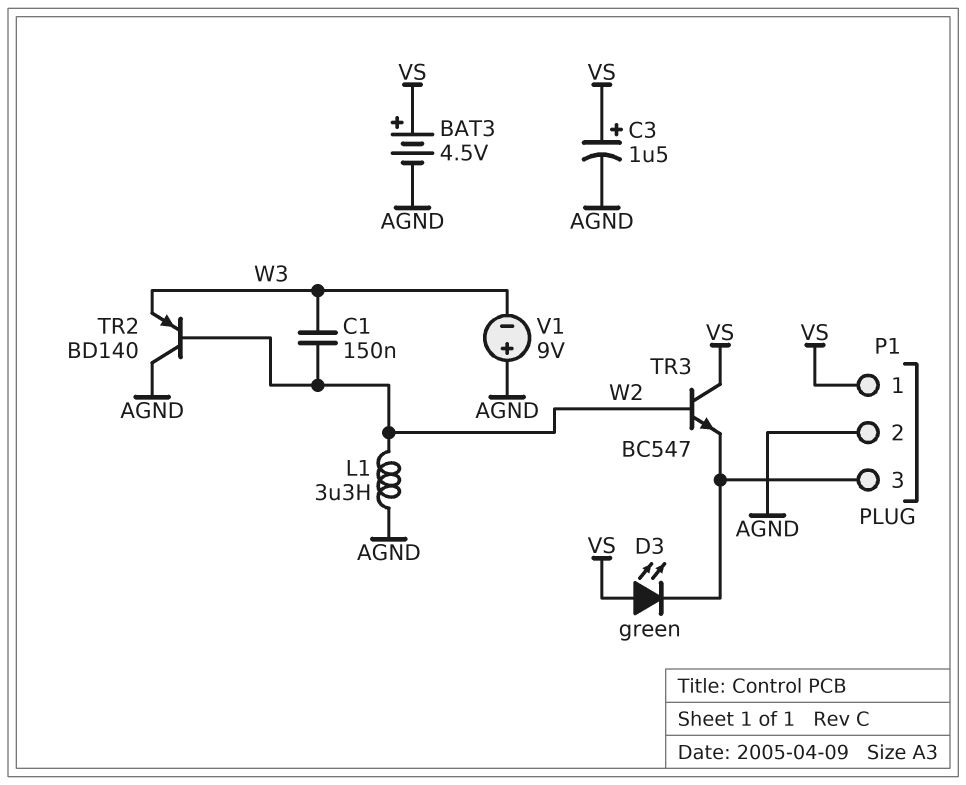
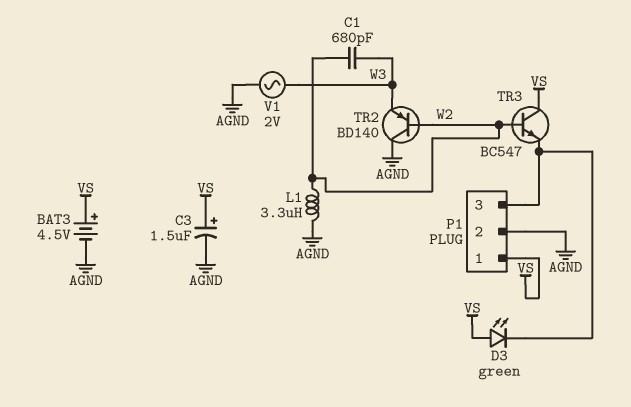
C1: 150nF (W2, W3) -> 680pF (W2, W3)
V1: 9V (plus AGND, minus W3) -> AC 2V (AGND, W3)

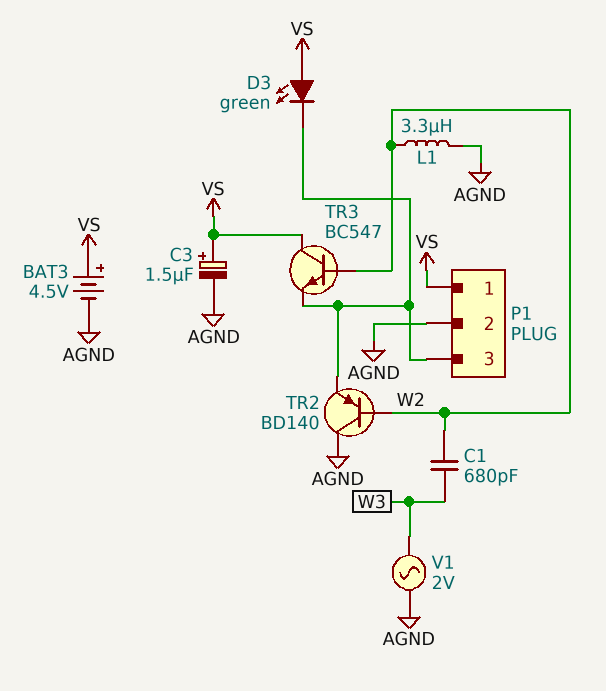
TR2: PNP BD140 (B W2, C AGND, E W3) -> PNP BD140 (B W2, C AGND, E P1/3)

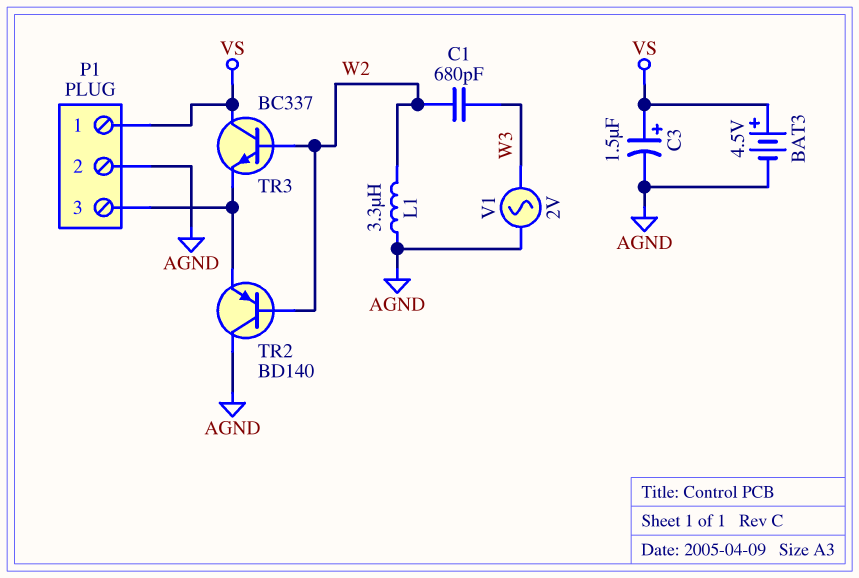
D3: LED green (A VS, K P1/3) -> none
TR3: NPN BC547 (B W2, C VS, E P1/3) -> NPN BC337 (B W2, C VS, E P1/3)

